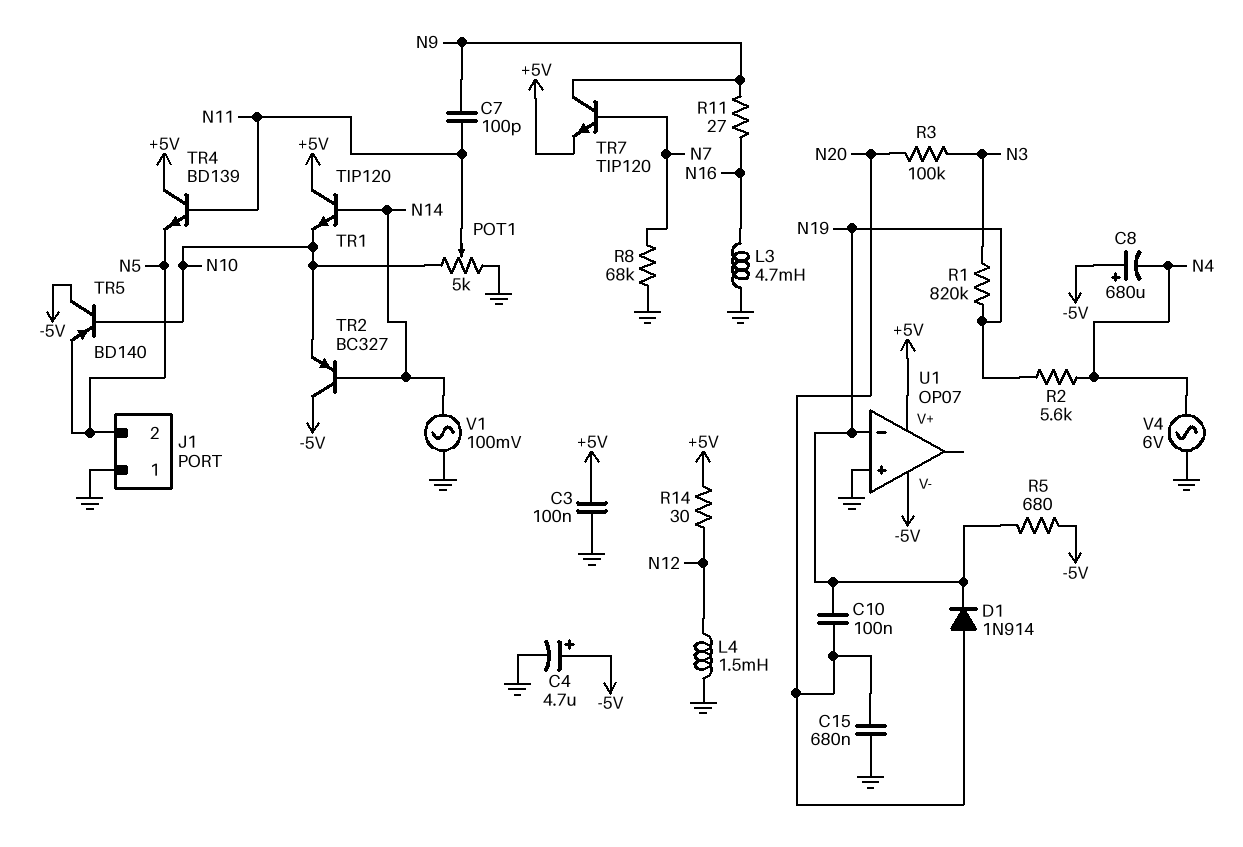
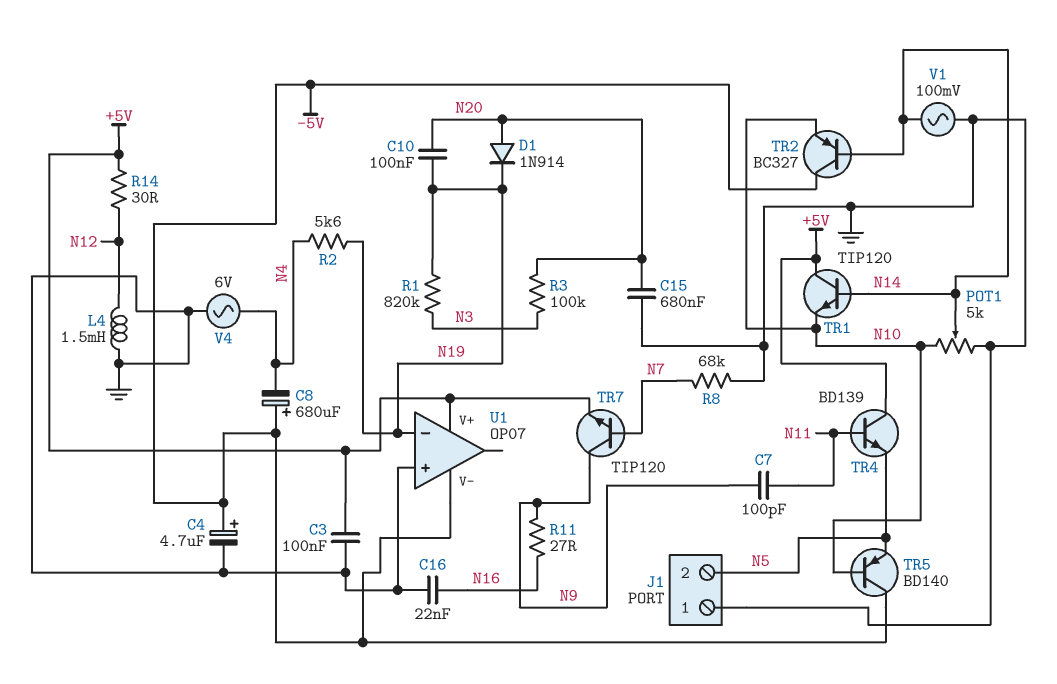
C16: none -> 22nF (GND, N16)
L3: 4.7mH (GND, N16) -> none
POT1: 5k (GND, N10, wiper N11) -> 5k (GND, N10, wiper N14)
R5: 680 (-5V, N19) -> none

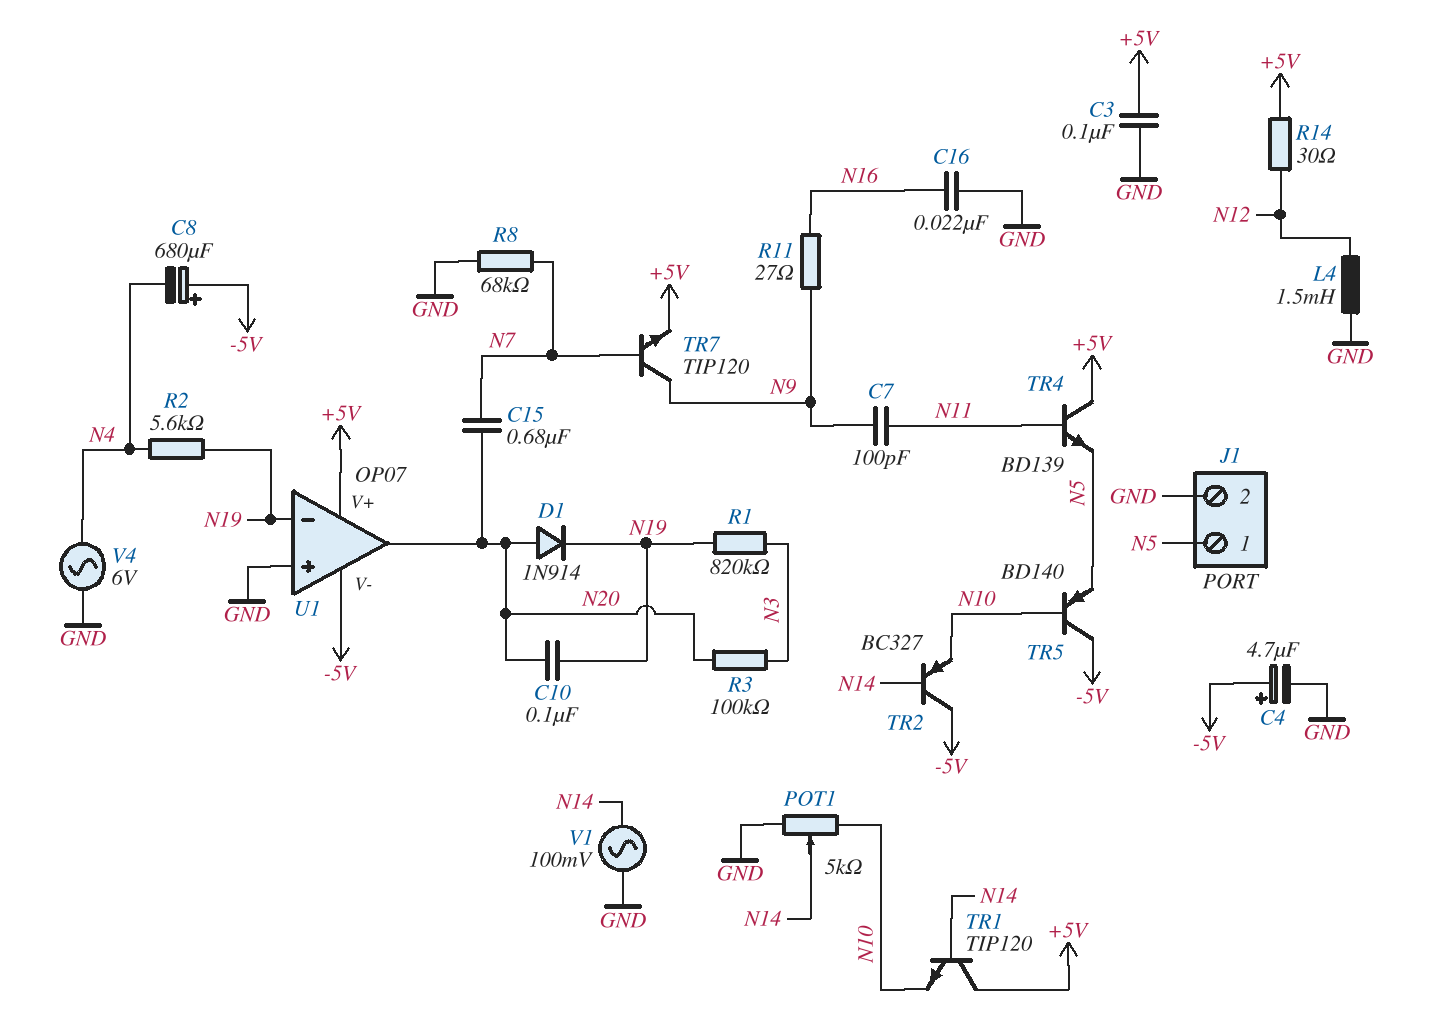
C15: 680nF (GND, N20) -> 680nF (N7, N20)
J1 pin 1: GND -> N5
J1 pin 2: N5 -> GND
U1 pin out: none -> N20

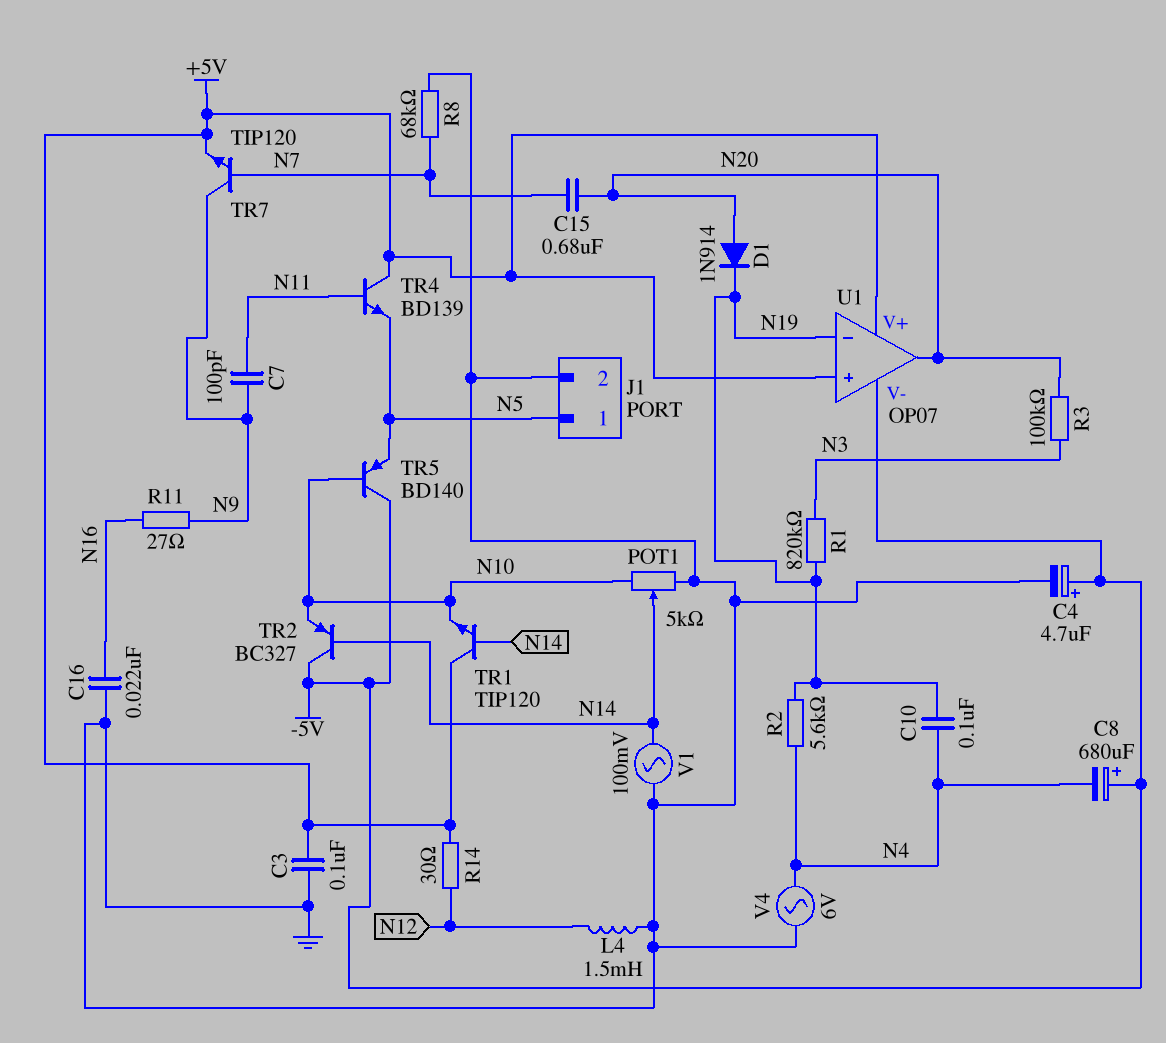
C10: 100nF (N19, N20) -> 100nF (N4, N19)
U1 pin in+: GND -> +5V

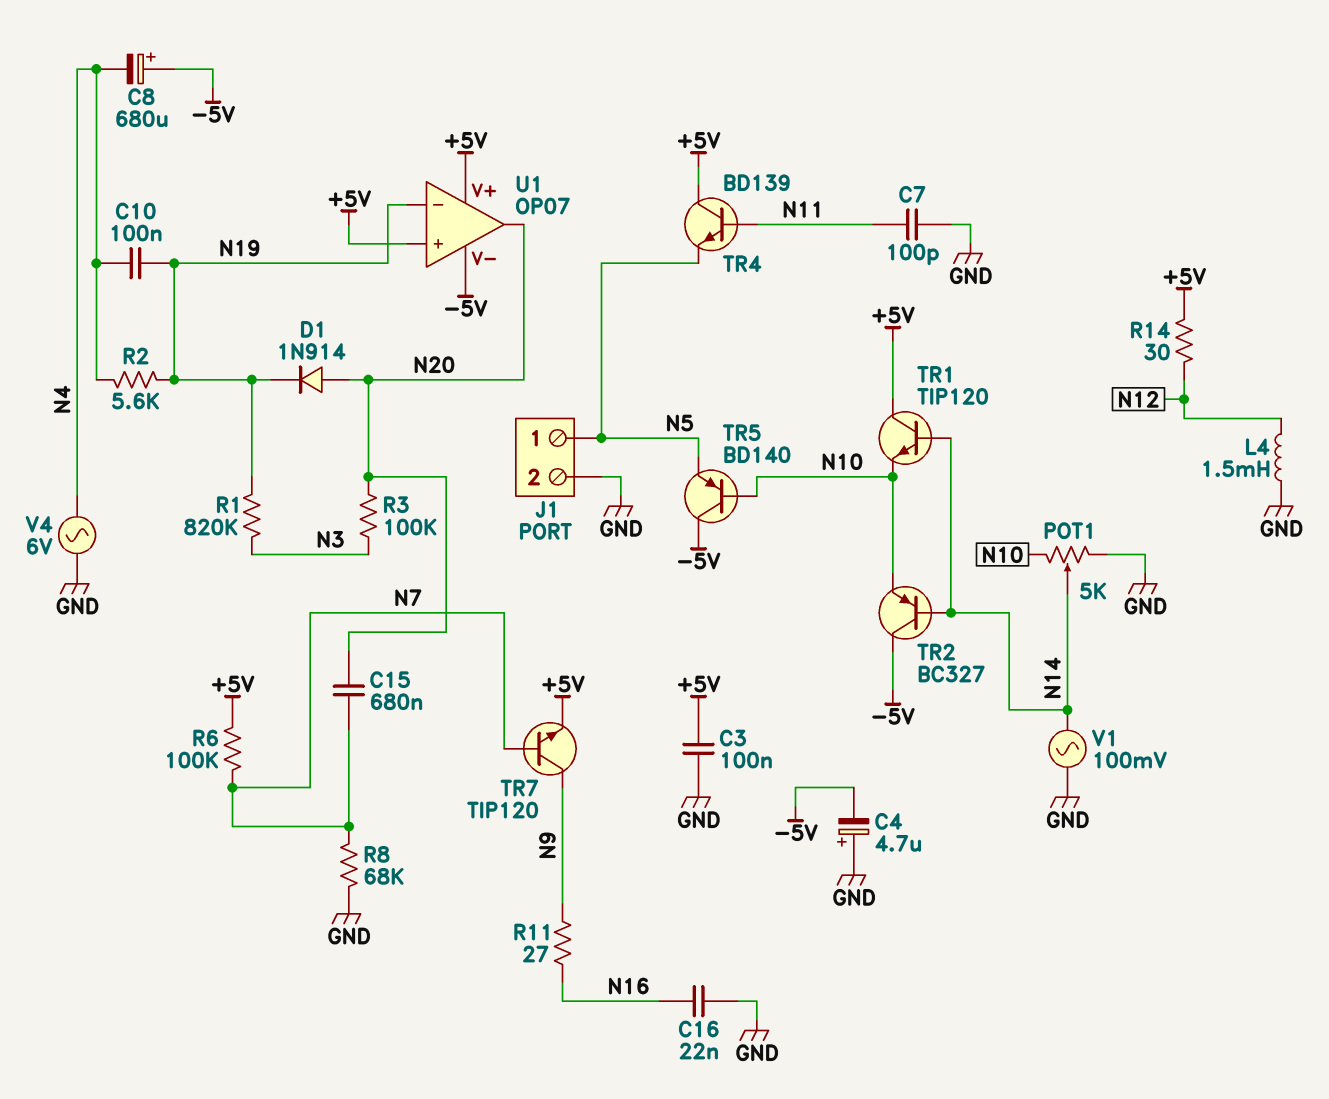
C4: 4.7uF (plus -5V, minus GND) -> 4.7uF (plus GND, minus -5V)
C7: 100pF (N9, N11) -> 100pF (GND, N11)
R6: none -> 100k (+5V, N7)

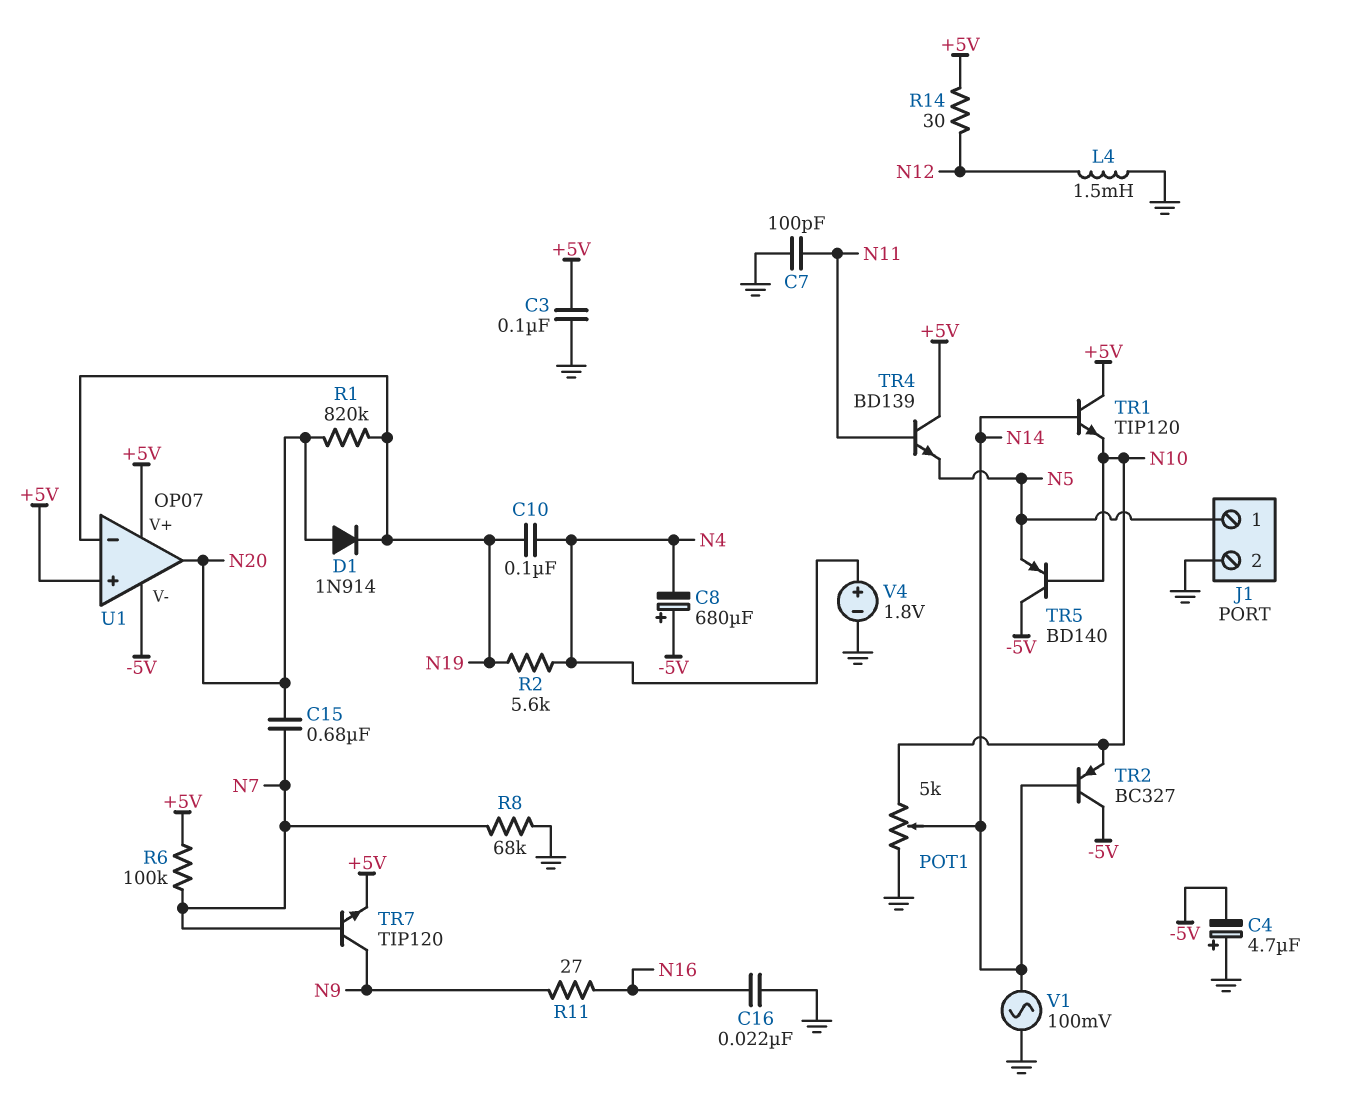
R1: 820k (N3, N19) -> 820k (N19, N20)
R3: 100k (N3, N20) -> none
V4: AC 6V (GND, N4) -> 1.8V (plus N4, minus GND)

